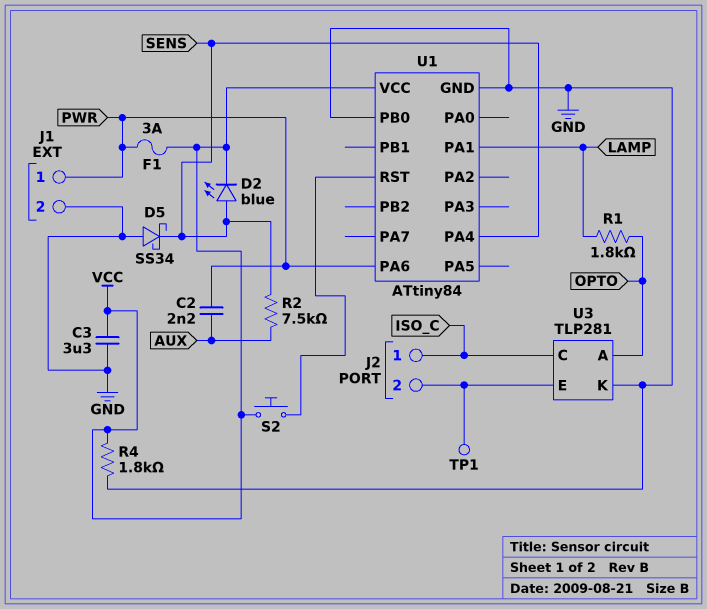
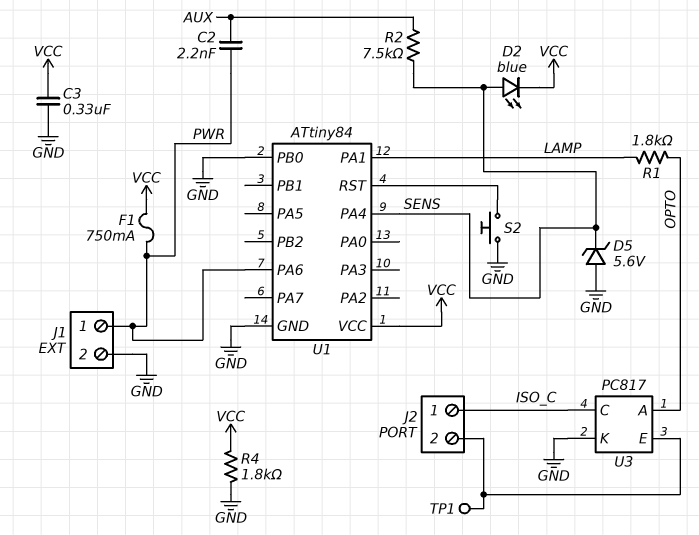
C3: 3.3uF (GND, VCC) -> 330nF (GND, VCC)
D5: schottky SS34 (A GND, K SENS) -> zener 5.6V (A GND, K SENS)
F1: 3A (PWR, VCC) -> 750mA (PWR, VCC)
S2: button (U1/RST, VCC) -> button (GND, U1/RST)
U3: TLP281 -> PC817

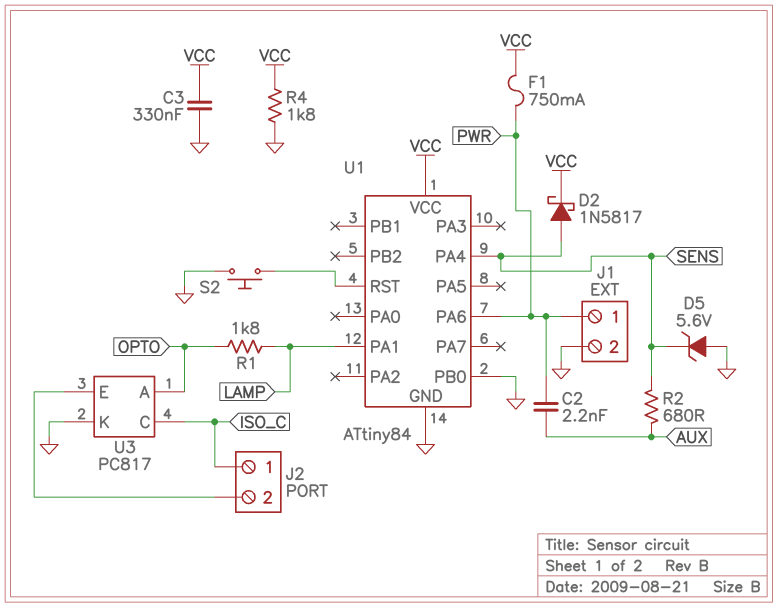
D2: LED blue (A SENS, K VCC) -> schottky 1N5817 (A SENS, K VCC)
R2: 7.5k (AUX, SENS) -> 680 (AUX, SENS)
TP1: test point (J2/2) -> none

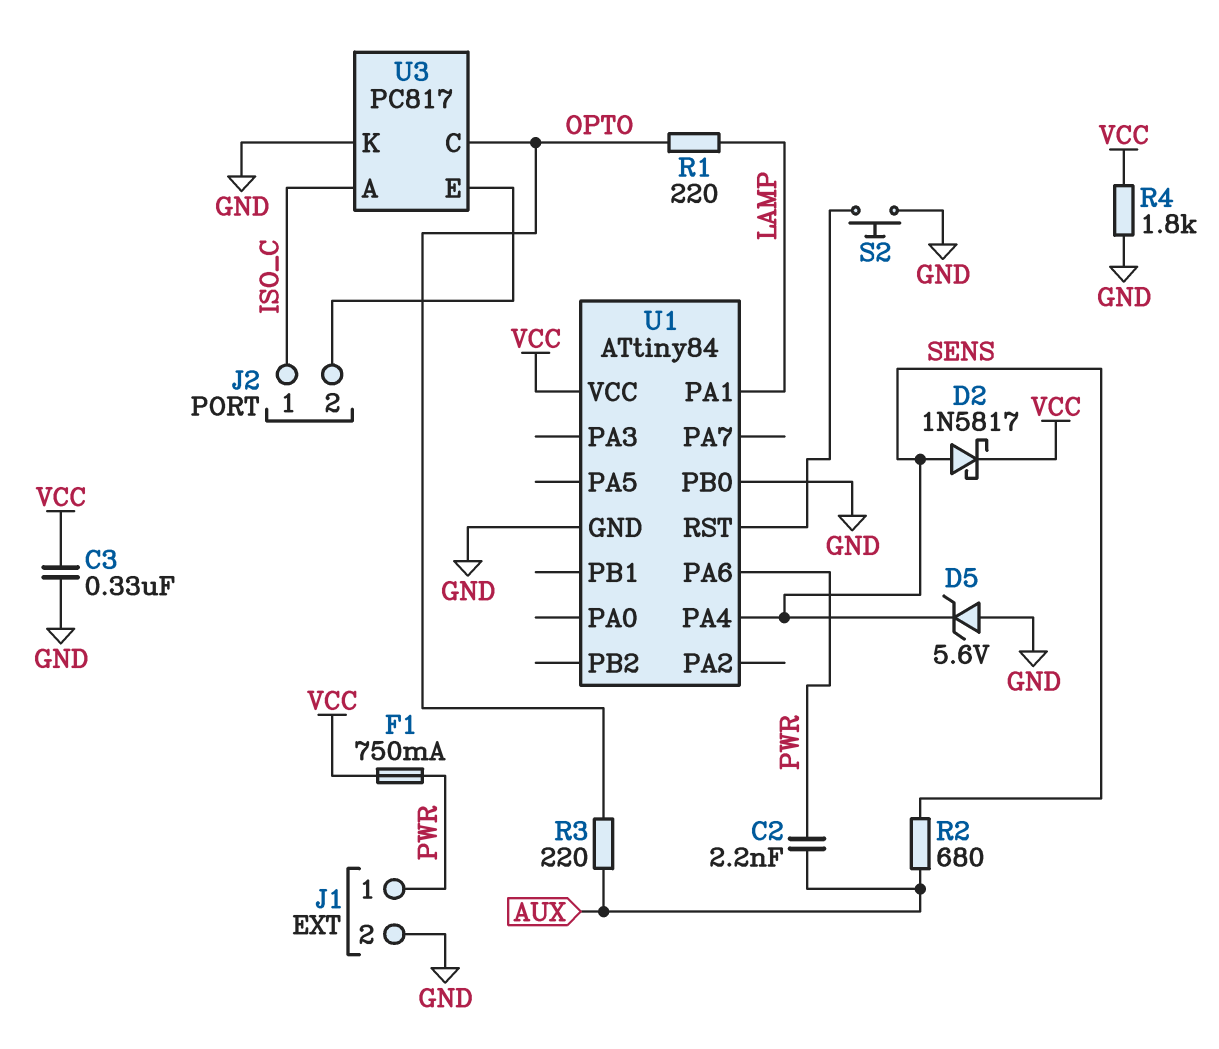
R1: 1.8k (LAMP, OPTO) -> 220 (LAMP, OPTO)
R3: none -> 220 (AUX, OPTO)
U3 pin A: OPTO -> ISO_C
U3 pin C: ISO_C -> OPTO

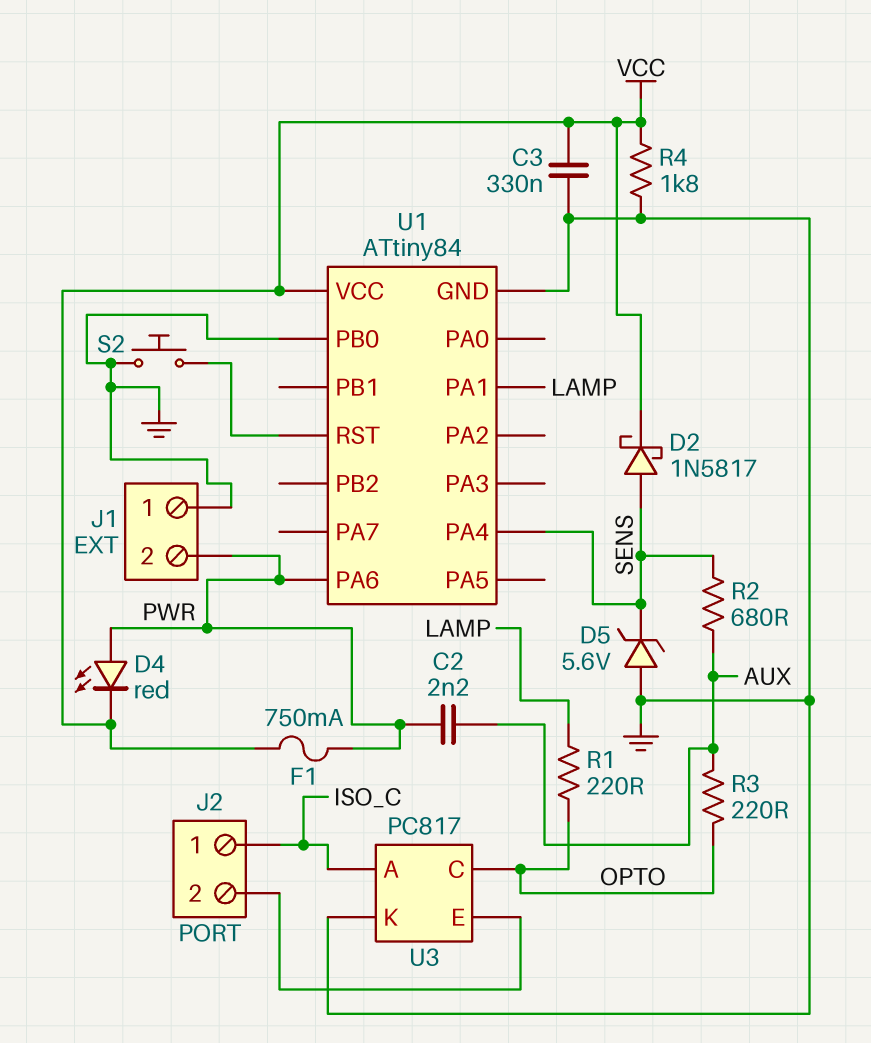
D4: none -> LED red (A PWR, K VCC)
J1 pin 1: PWR -> GND
J1 pin 2: GND -> PWR

